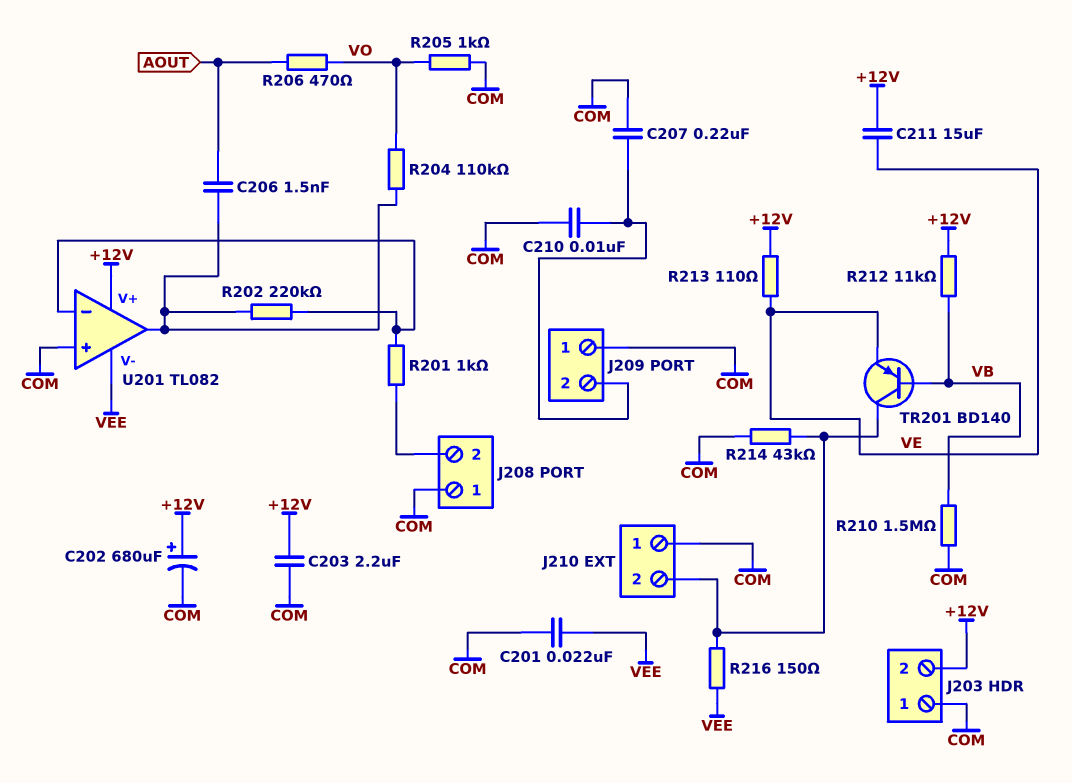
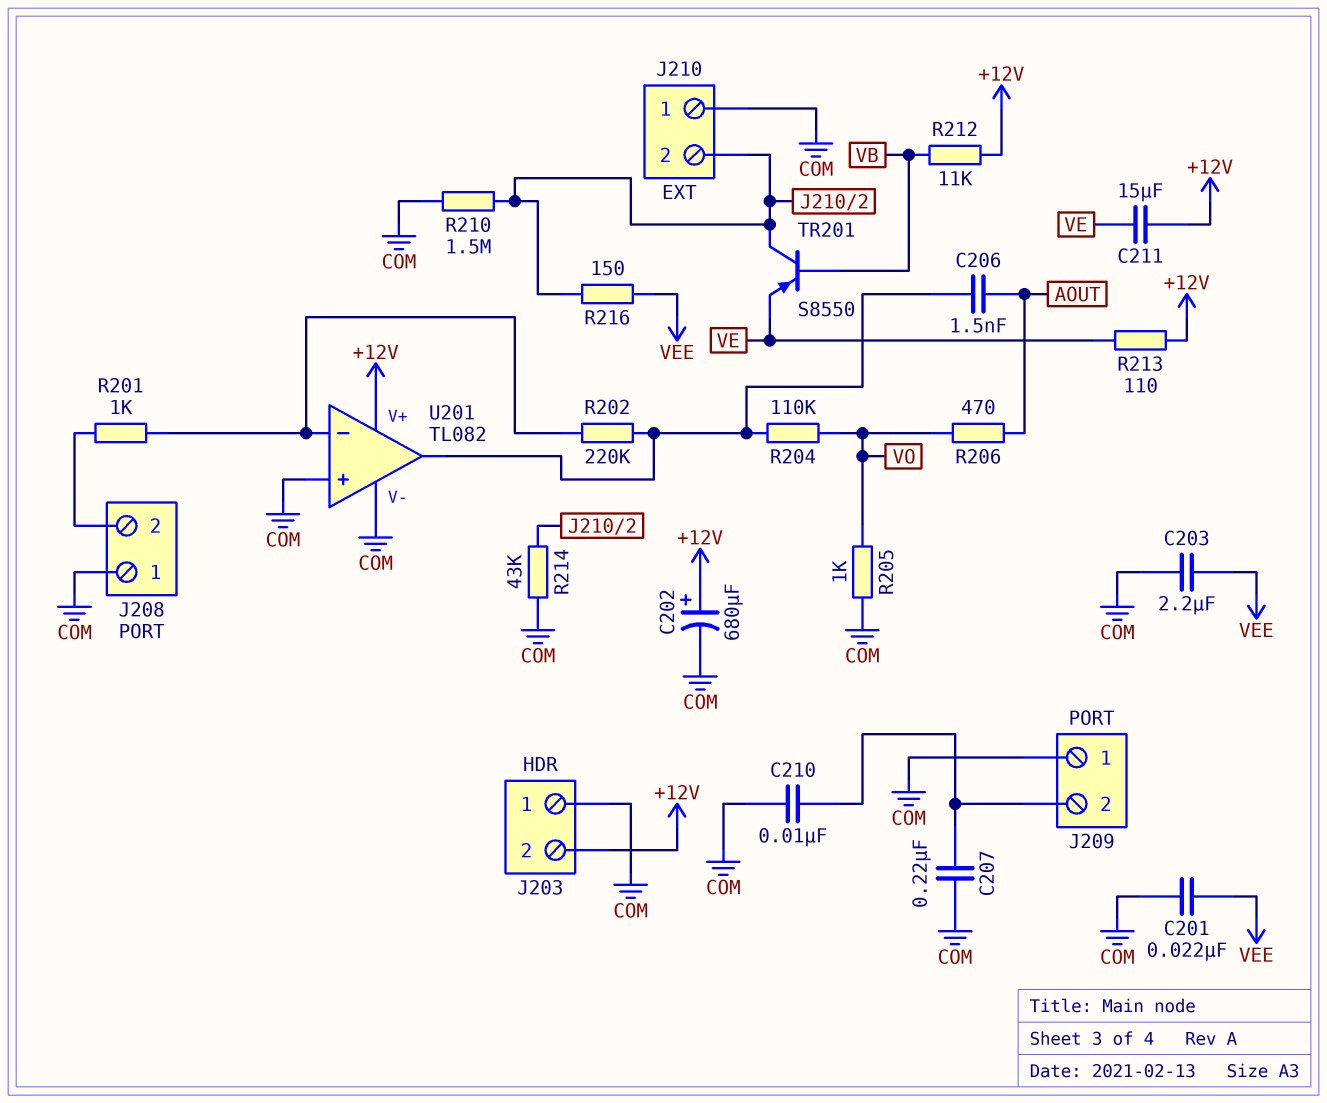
C203: 2.2uF (+12V, COM) -> 2.2uF (COM, VEE)
R210: 1.5M (COM, VB) -> 1.5M (COM, J210/2)
TR201: PNP BD140 (B VB, C J210/2, E VE) -> PNP S8550 (B VB, C J210/2, E VE)
U201 pin V-: VEE -> COM

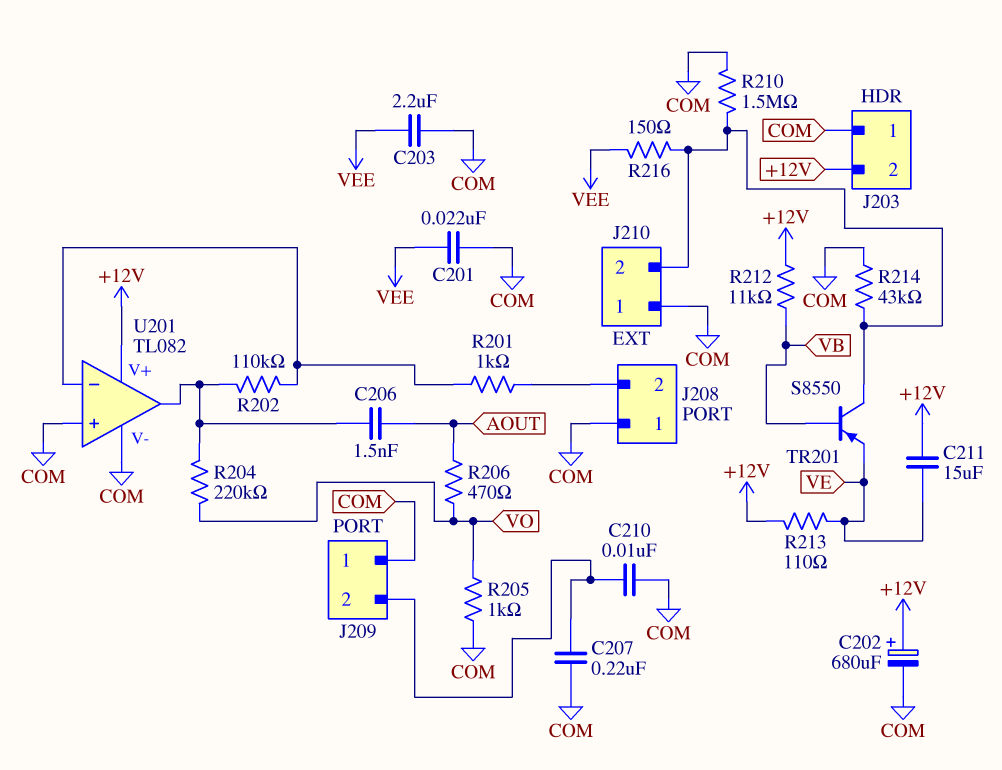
R202: 220k (U201/in-, U201/out) -> 110k (U201/in-, U201/out)
R204: 110k (U201/out, VO) -> 220k (U201/out, VO)

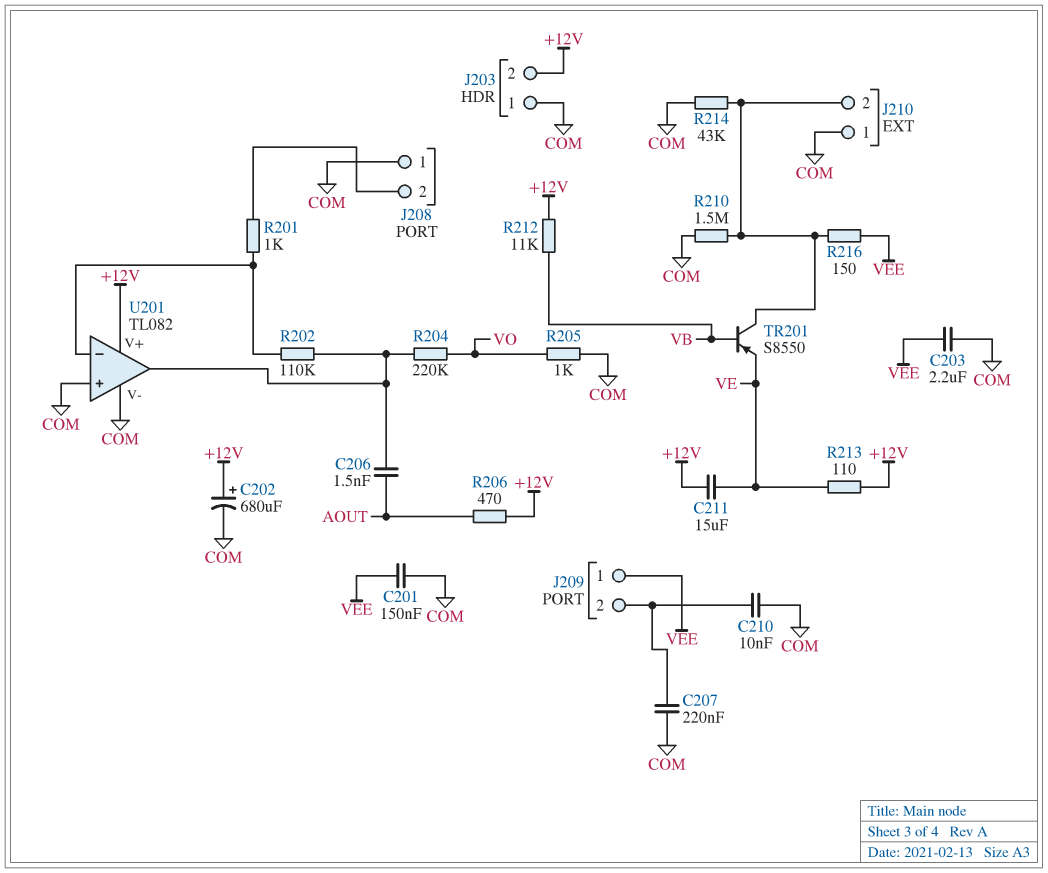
C201: 22nF (COM, VEE) -> 150nF (COM, VEE)
J209 pin 1: COM -> VEE
R206: 470 (AOUT, VO) -> 470 (+12V, AOUT)

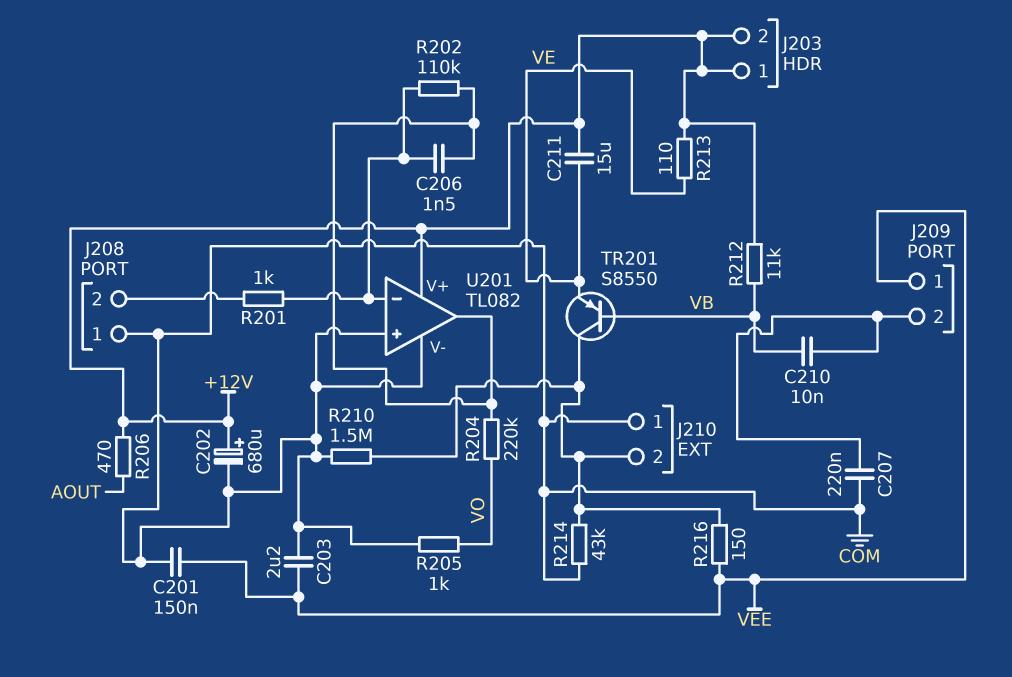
C206: 1.5nF (AOUT, U201/out) -> 1.5nF (U201/in-, U201/out)
C210: 10nF (COM, J209/2) -> 10nF (J209/2, VB)
J203 pin 1: COM -> +12V

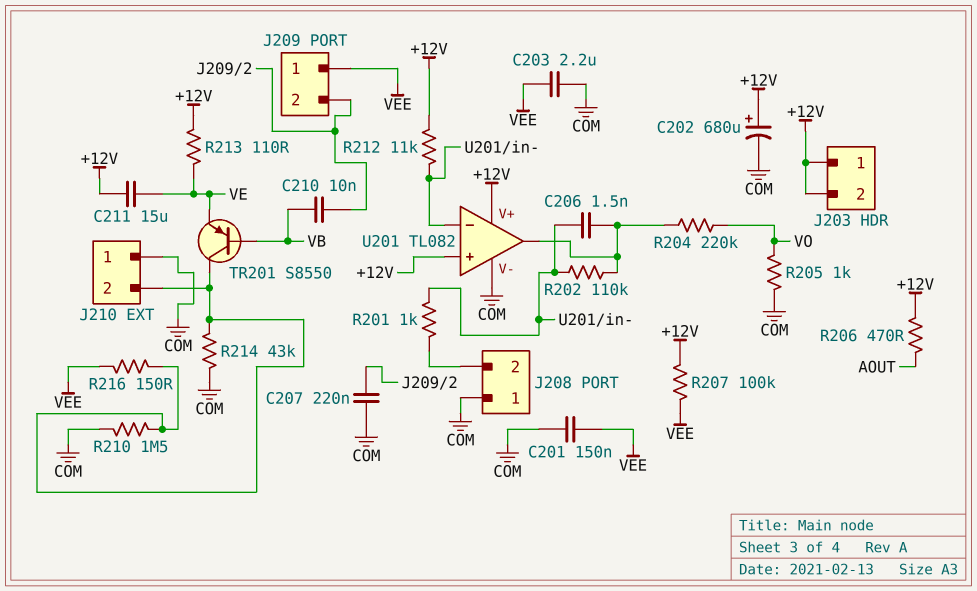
R207: none -> 100k (+12V, VEE)
R212: 11k (+12V, VB) -> 11k (+12V, U201/in-)
U201 pin in+: COM -> +12V

